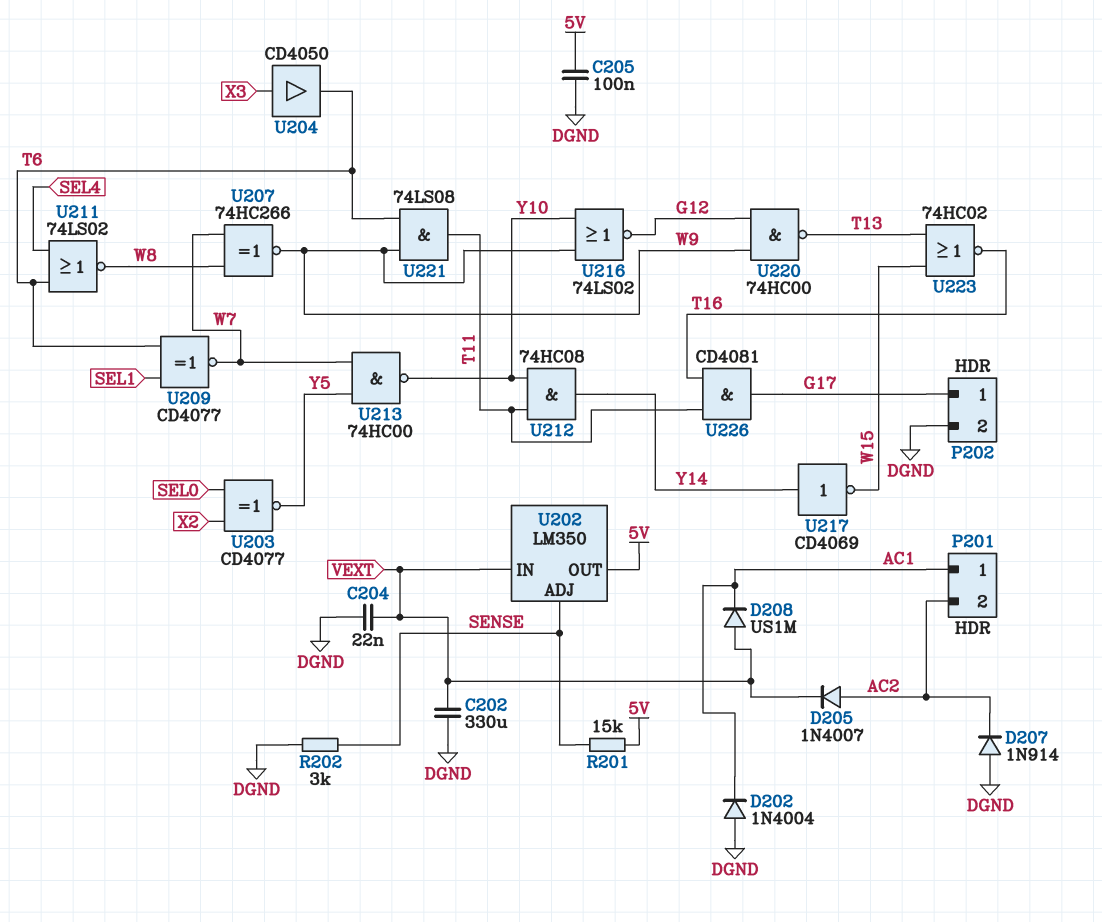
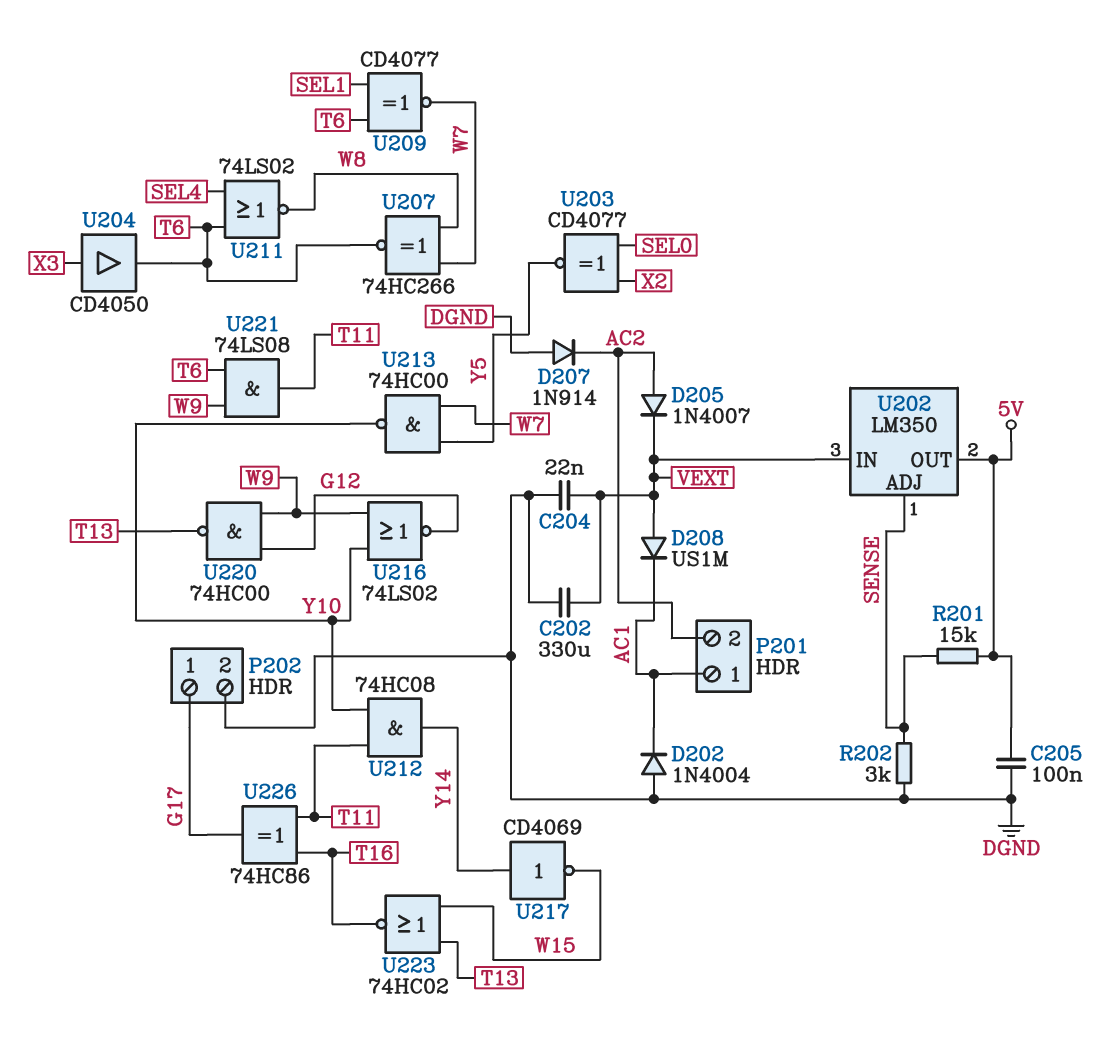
U207: XNOR 74HC266 (in W7, in W8, out W9) -> XNOR 74HC266 (in W7, in W8, out T6)
U226: AND CD4081 (in T11, in T16, out G17) -> XOR 74HC86 (in T11, in T16, out G17)

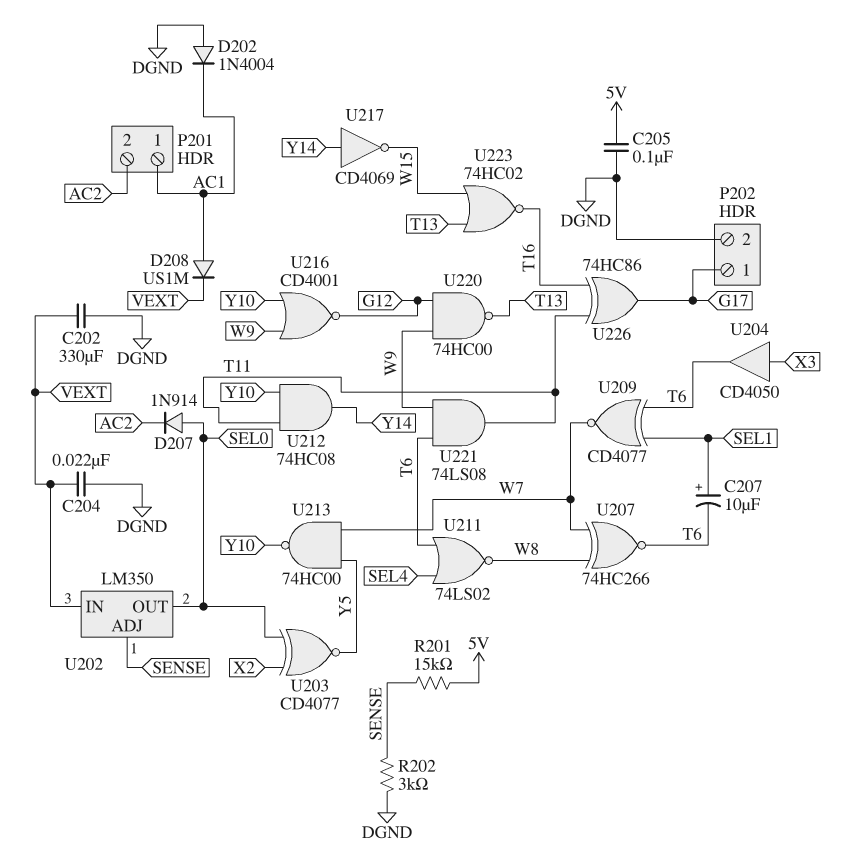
C207: none -> 10uF (plus SEL1, minus T6)
D205: diode 1N4007 (A AC2, K VEXT) -> none
D207: diode 1N914 (A DGND, K AC2) -> diode 1N914 (A SEL0, K AC2)
D208: diode US1M (A VEXT, K AC1) -> diode US1M (A AC1, K VEXT)
U202 pin OUT: 5V -> SEL0
U216: NOR 74LS02 (in W9, in Y10, out G12) -> NOR CD4001 (in W9, in Y10, out G12)

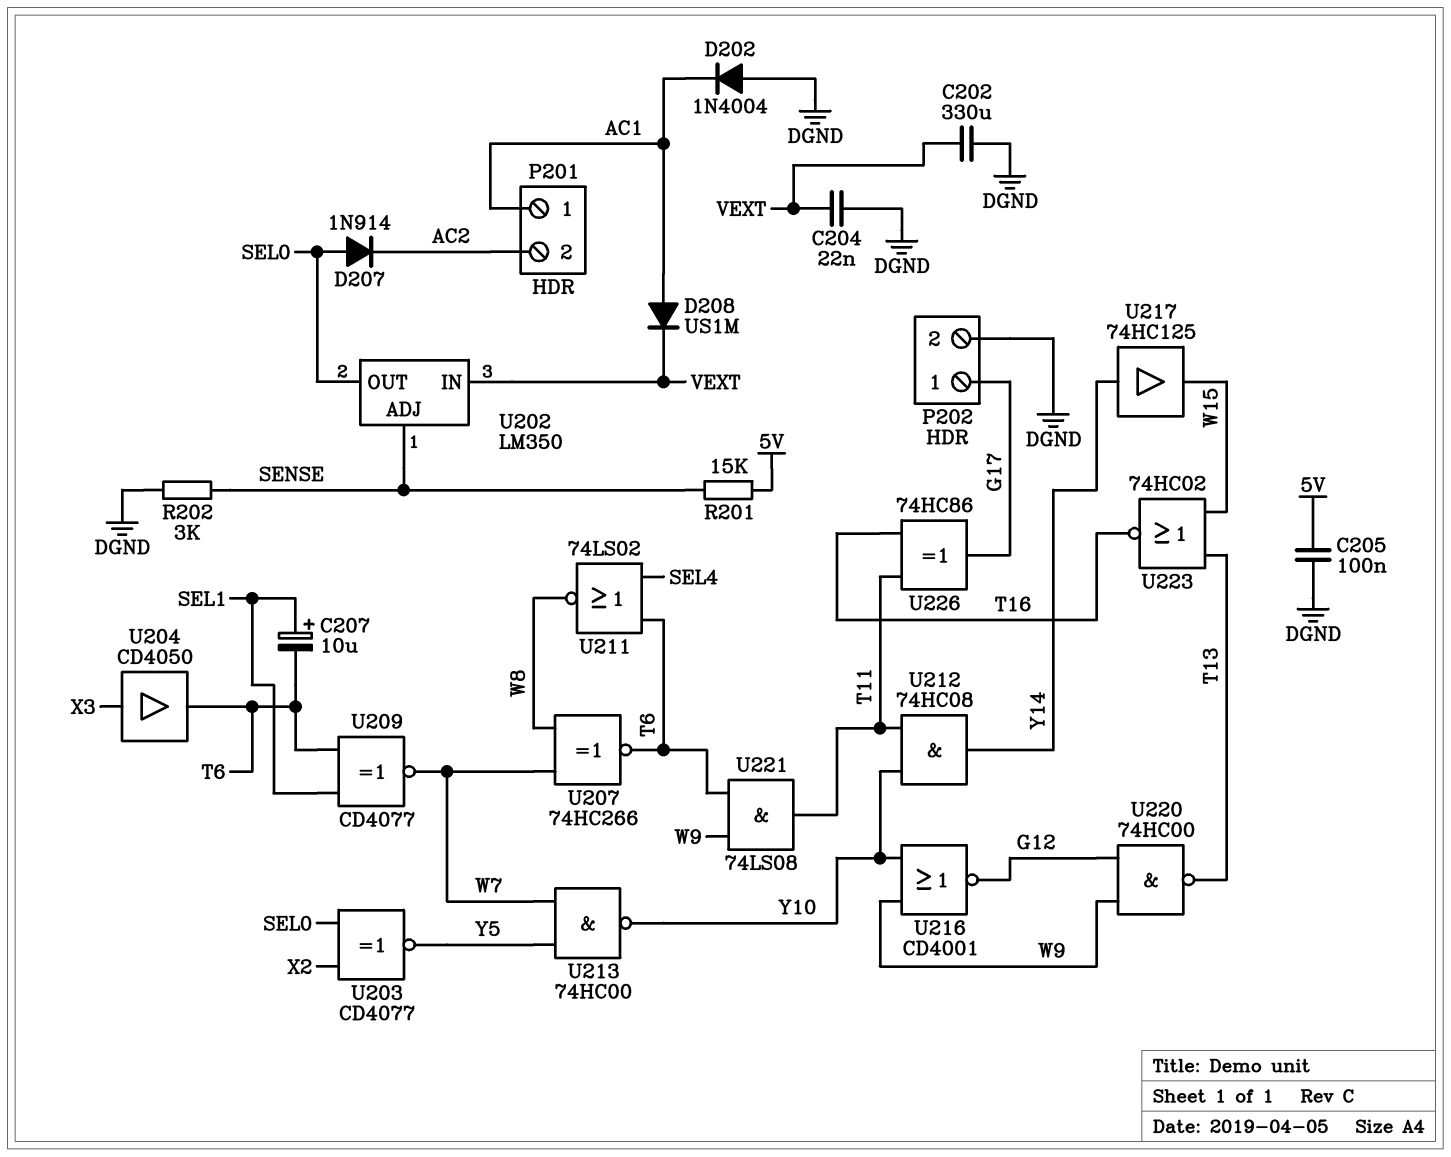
U217: NOT CD4069 (in Y14, out W15) -> buffer 74HC125 (in Y14, out W15)

